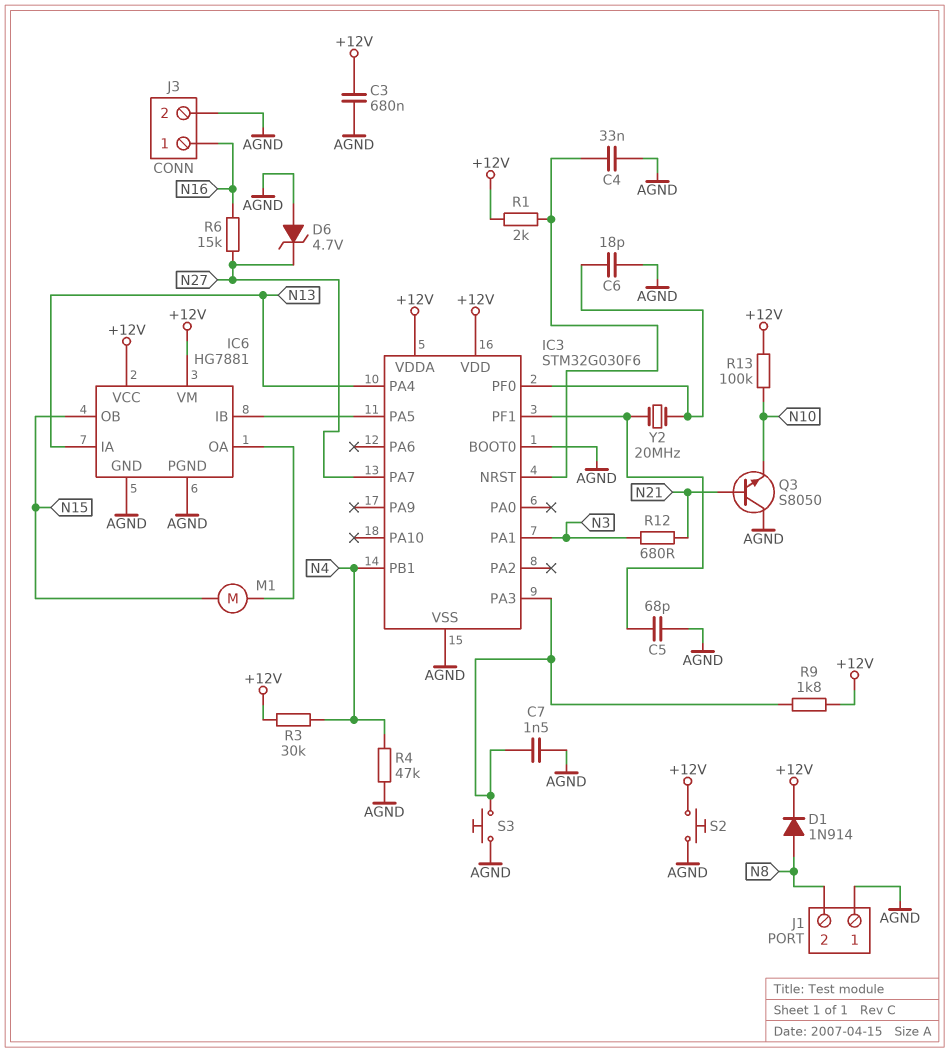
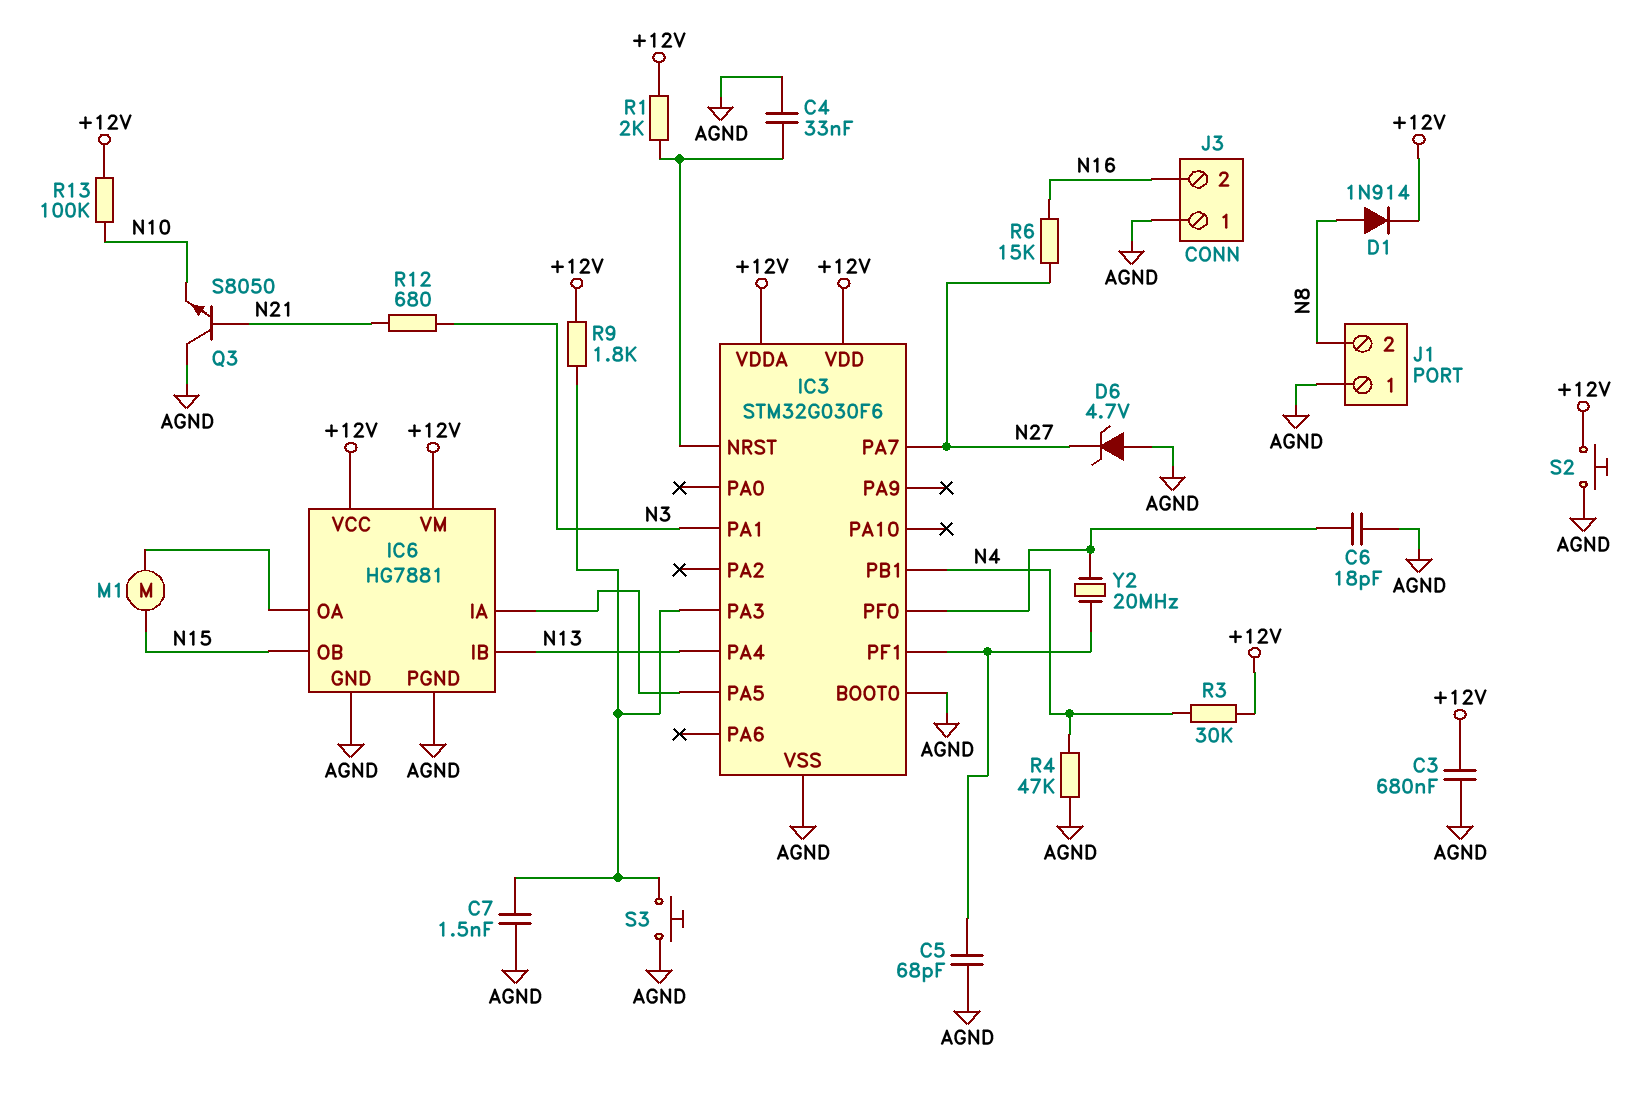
IC6 pin IA: N13 -> IC3/PA5
IC6 pin IB: IC3/PA5 -> N13
J3 pin 1: N16 -> AGND
J3 pin 2: AGND -> N16

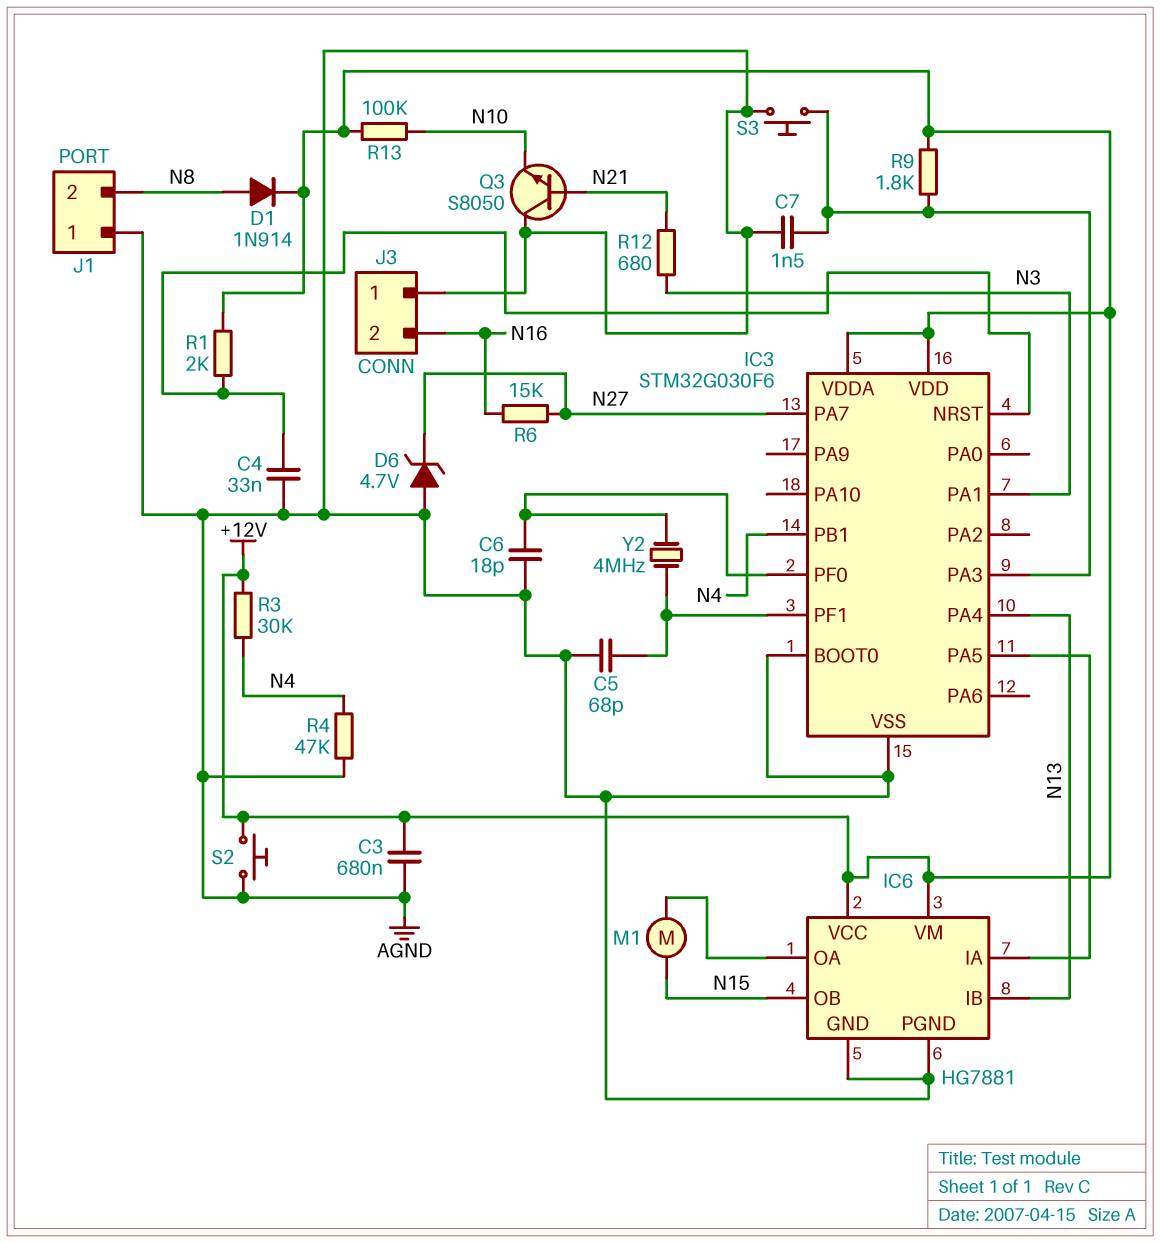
Y2: 20MHz (IC3/PF0, IC3/PF1) -> 4MHz (IC3/PF0, IC3/PF1)

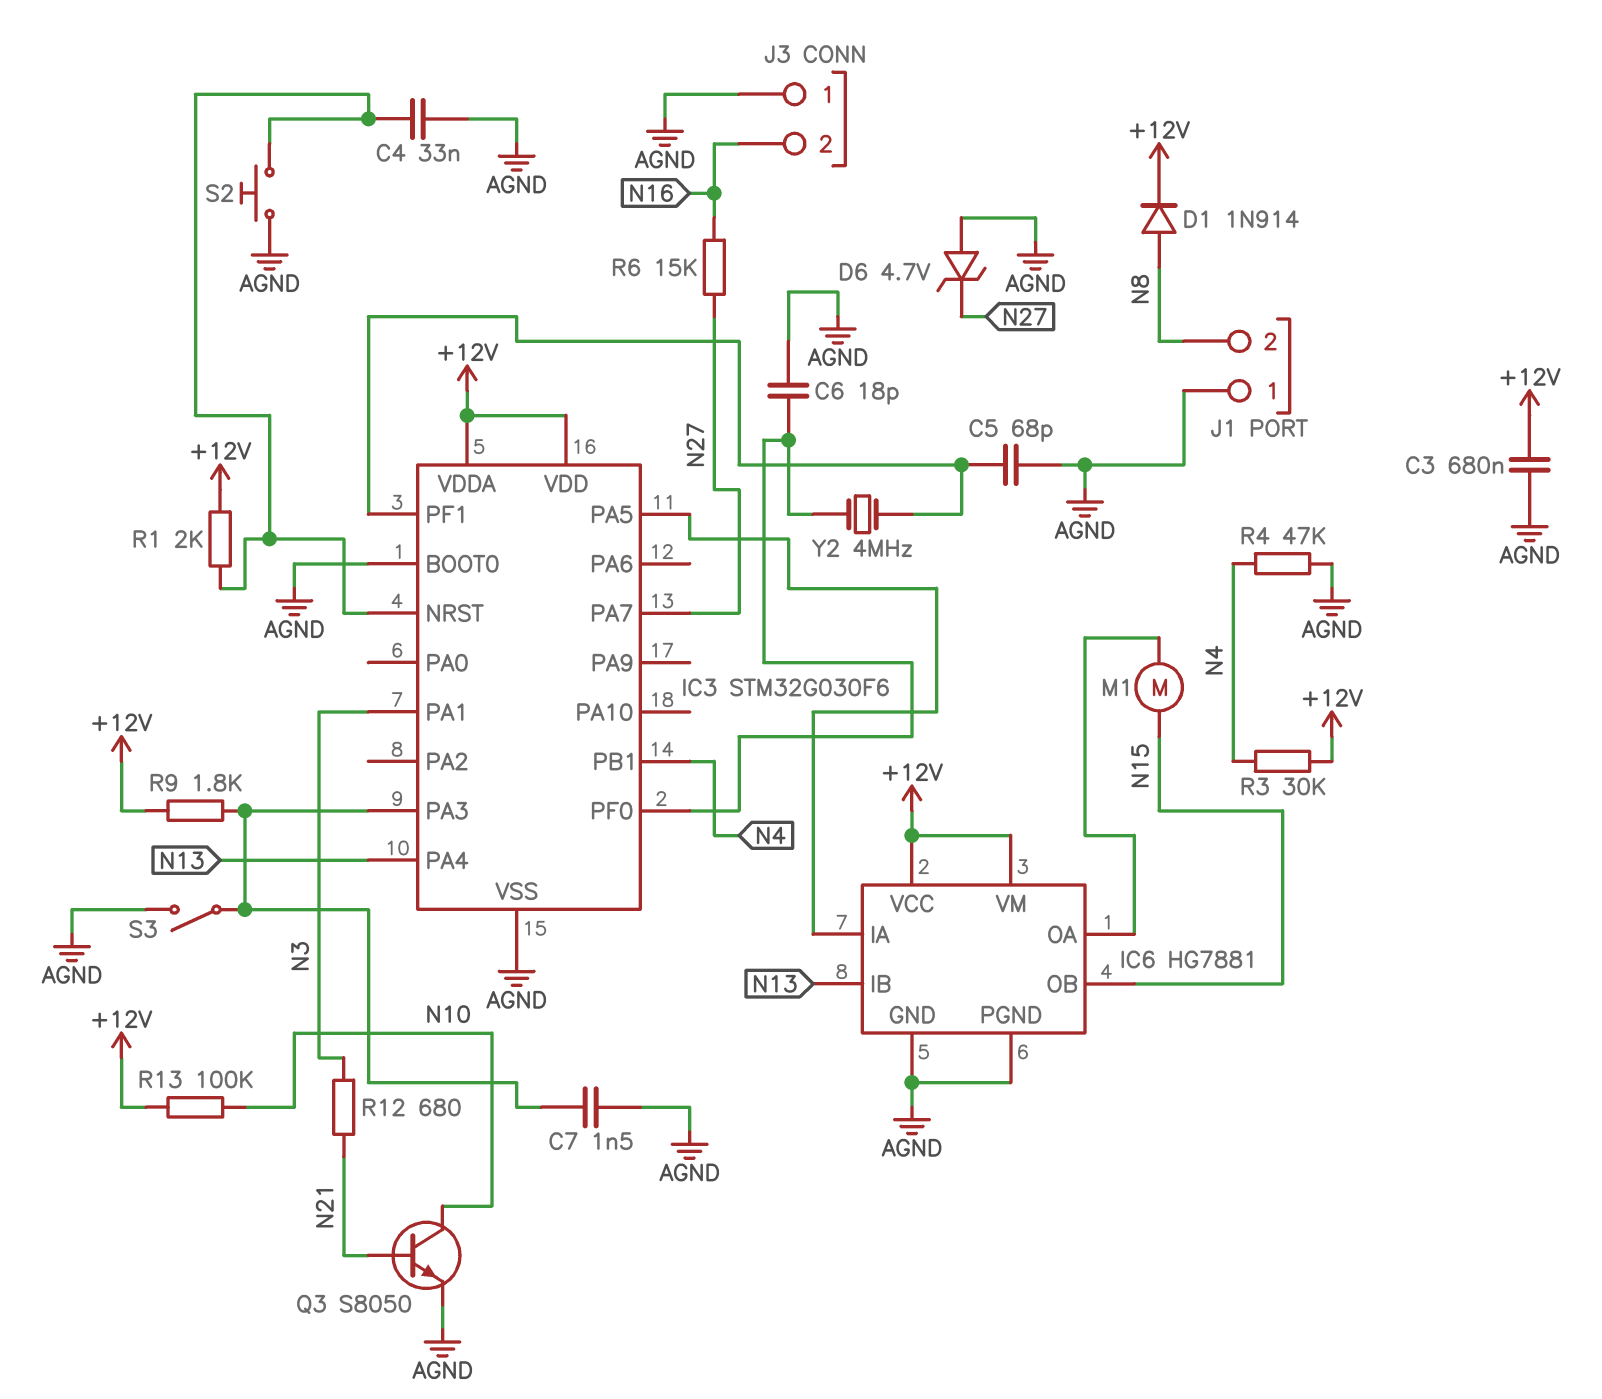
Q3: NPN S8050 (B N21, C AGND, E N10) -> NPN S8050 (B N21, C N10, E AGND)
S2: button (+12V, AGND) -> button (AGND, IC3/NRST)
S3: button (AGND, IC3/PA3) -> switch (AGND, IC3/PA3)

